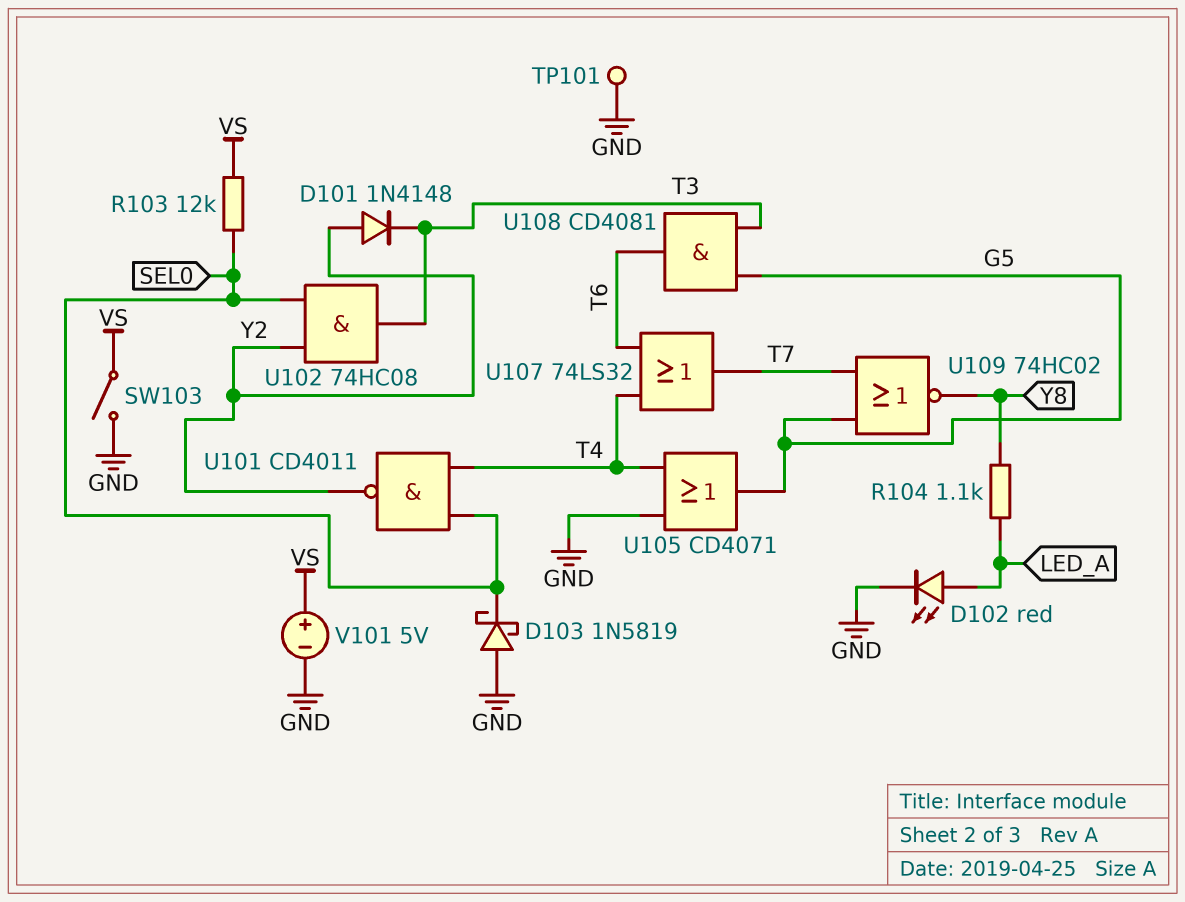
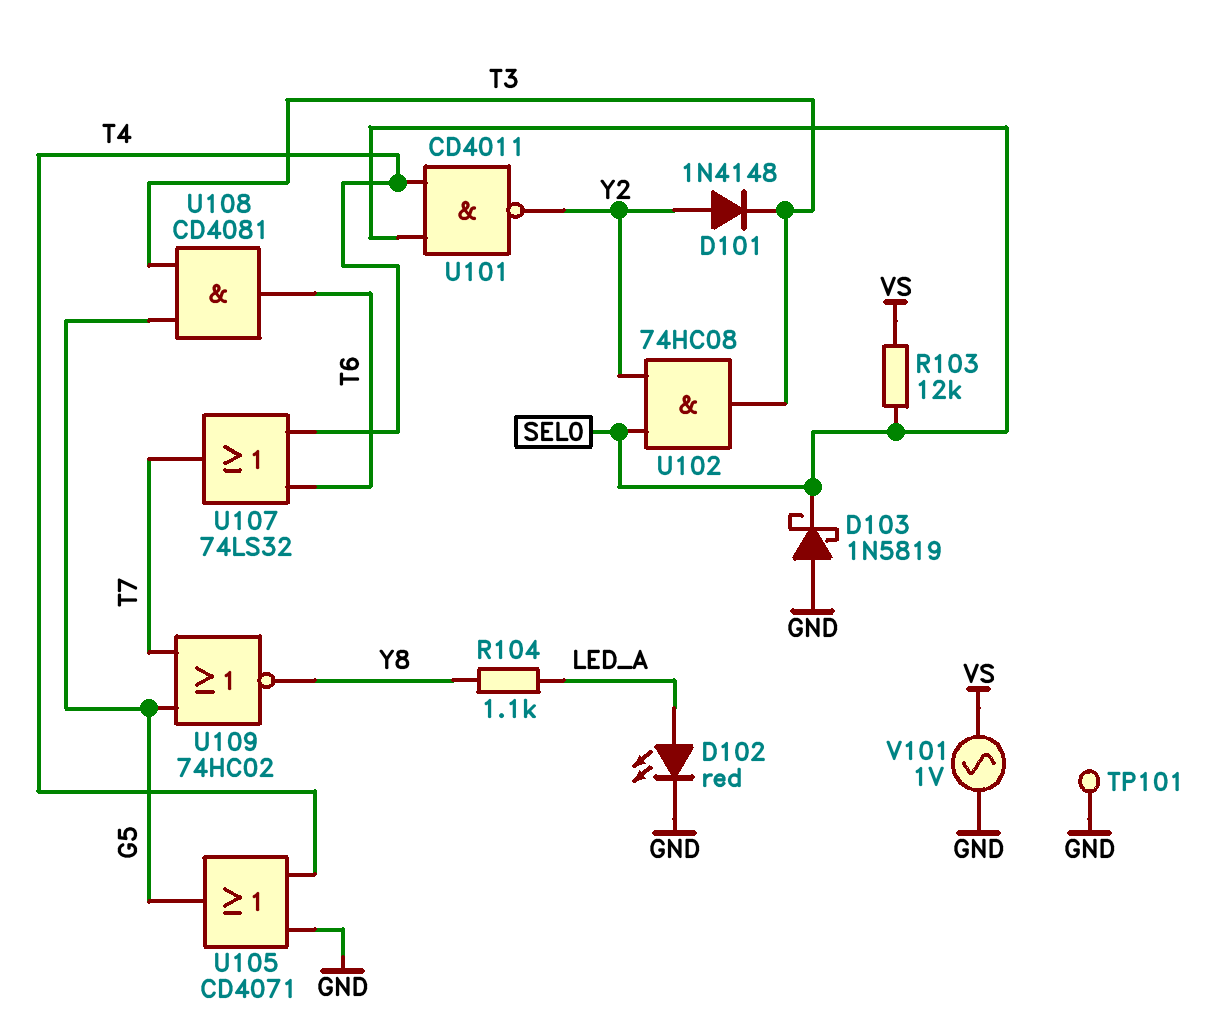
SW103: switch (GND, VS) -> none
V101: 5V (plus VS, minus GND) -> AC 1V (GND, VS)

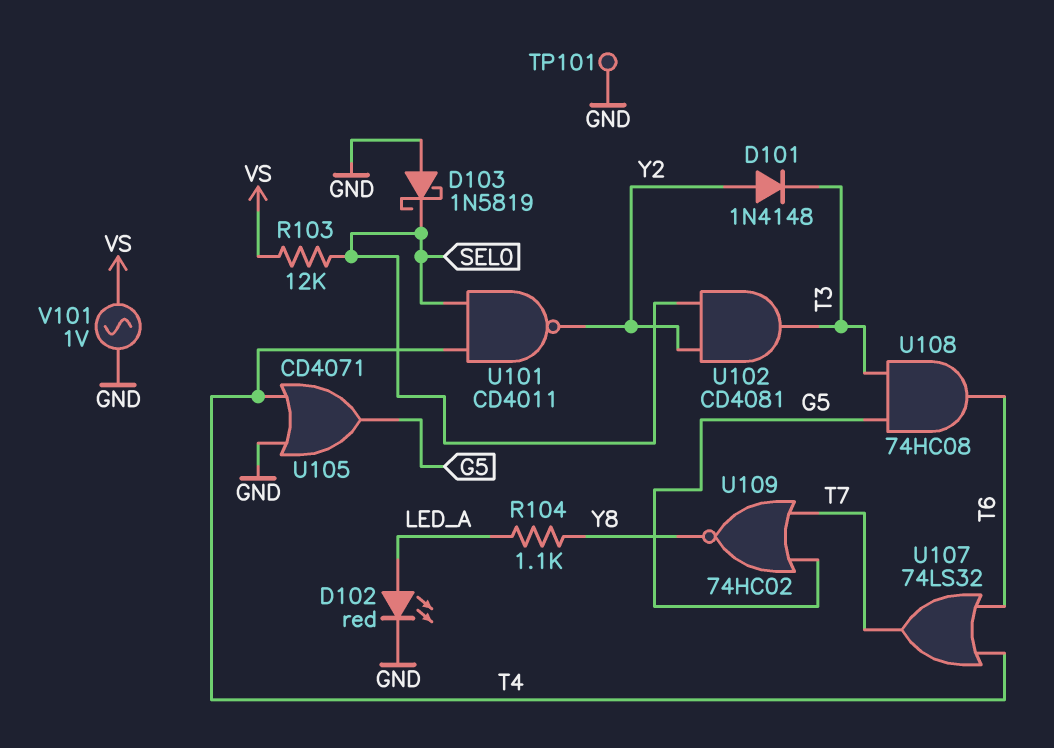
U102: AND 74HC08 (in SEL0, in Y2, out T3) -> AND CD4081 (in SEL0, in Y2, out T3)
U108: AND CD4081 (in G5, in T3, out T6) -> AND 74HC08 (in G5, in T3, out T6)

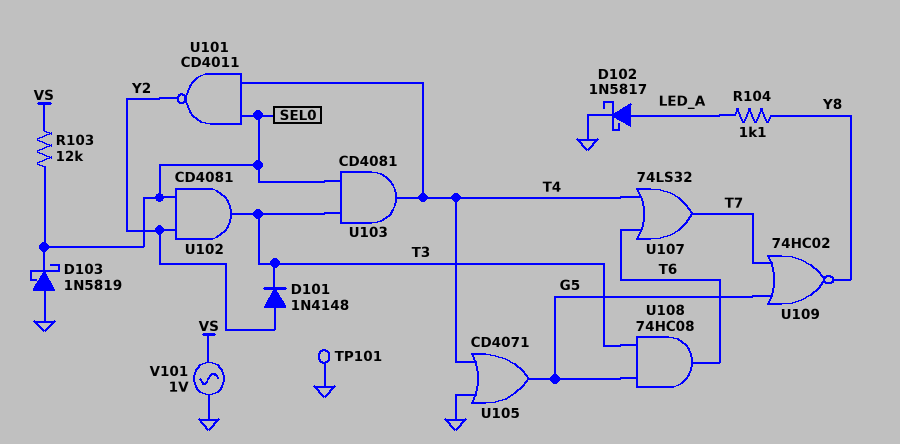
D102: LED red (A LED_A, K GND) -> schottky 1N5817 (A LED_A, K GND)
U103: none -> AND CD4081 (in SEL0, in T3, out T4)

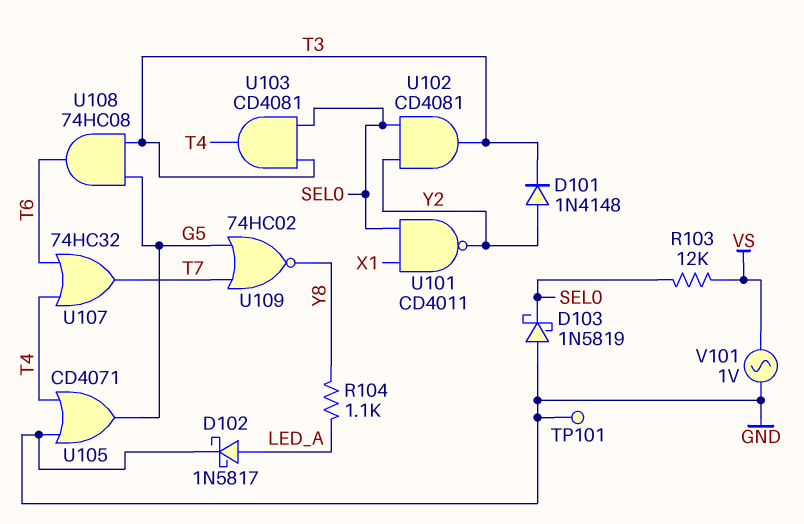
U101: NAND CD4011 (in SEL0, in T4, out Y2) -> NAND CD4011 (in SEL0, in X1, out Y2)
U107: OR 74LS32 (in T4, in T6, out T7) -> OR 74HC32 (in T4, in T6, out T7)

